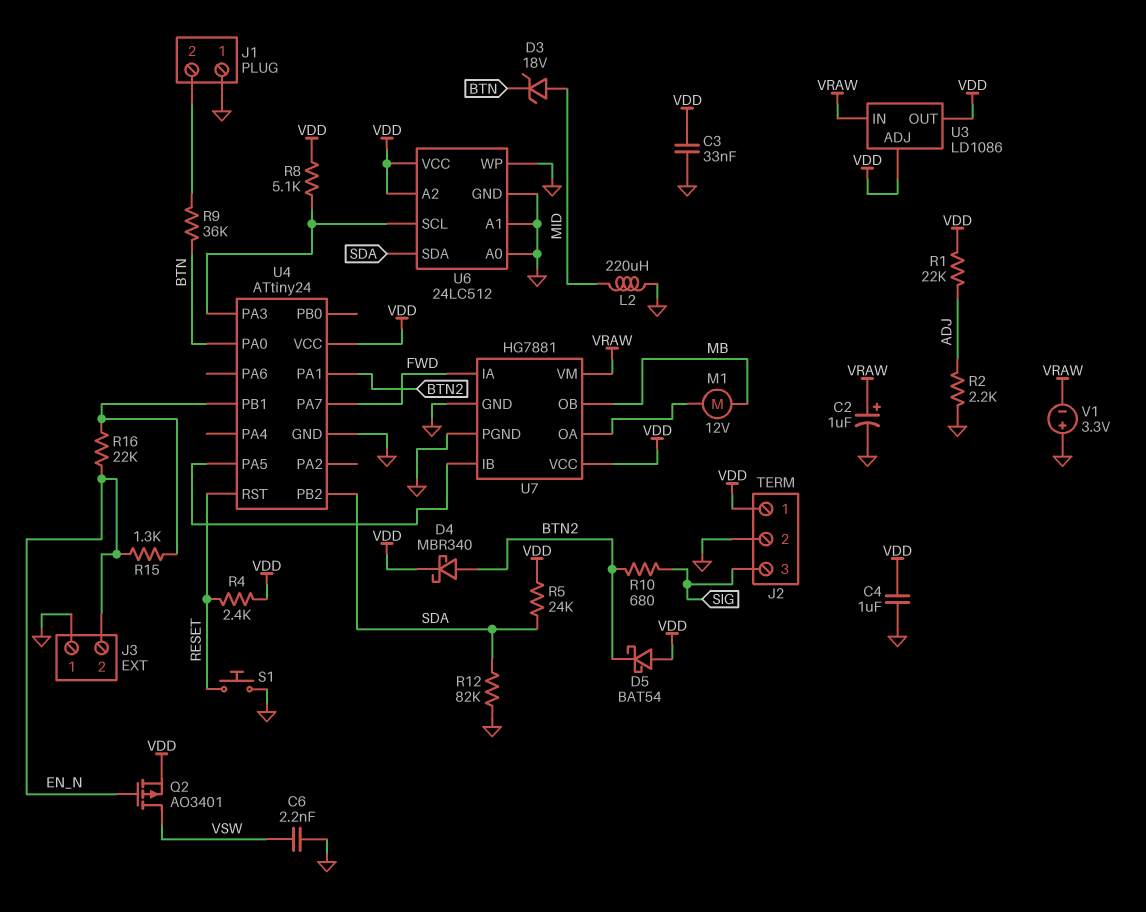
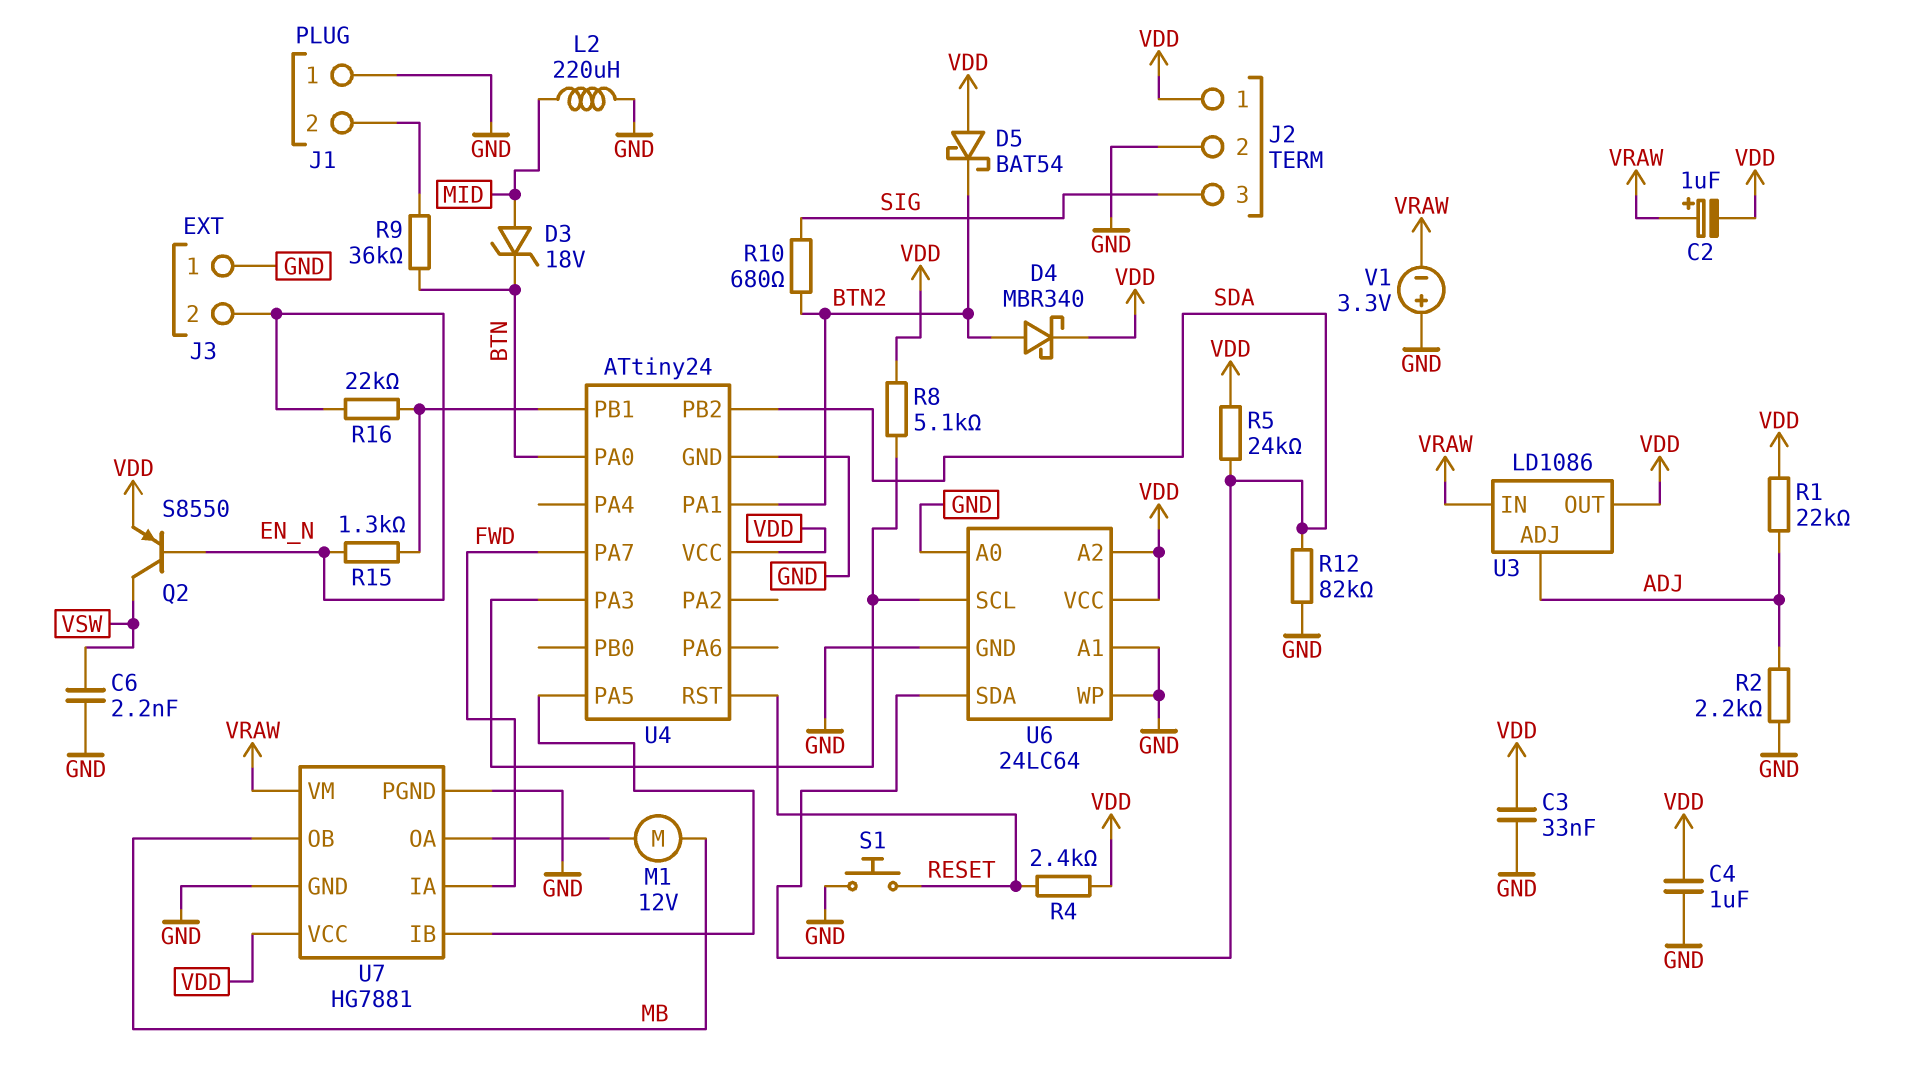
C2: 1uF (plus VRAW, minus GND) -> 1uF (plus VRAW, minus VDD)
Q2: PMOS AO3401 (G EN_N, D VSW, S VDD) -> PNP S8550 (B EN_N, C VSW, E VDD)
U3 pin ADJ: VDD -> ADJ
U6: 24LC512 -> 24LC64

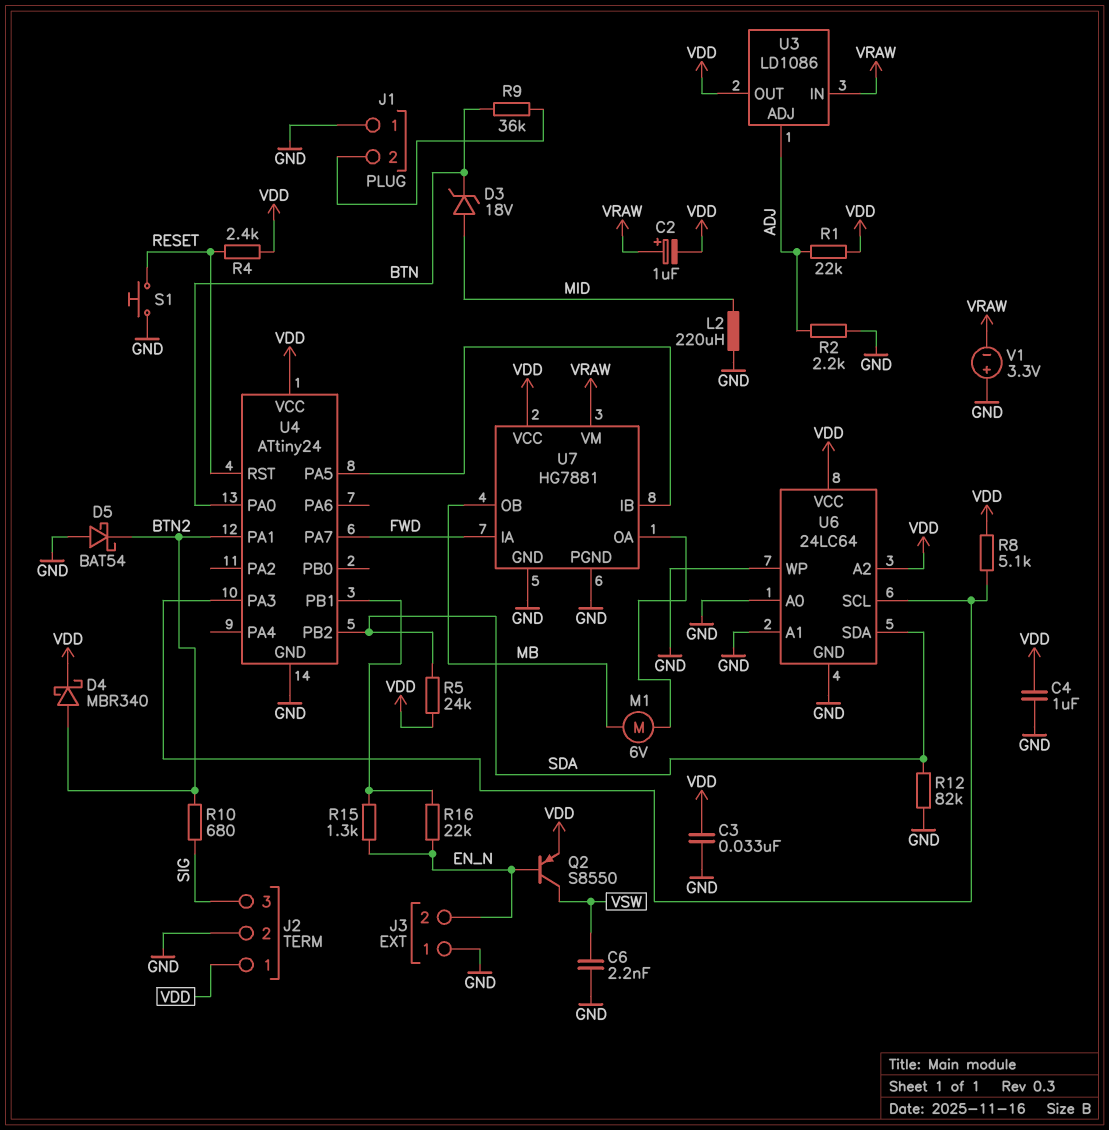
D5: schottky BAT54 (A VDD, K BTN2) -> schottky BAT54 (A GND, K BTN2)
M1: motor 12V (MB, U7/OA) -> motor 6V (MB, U7/OA)

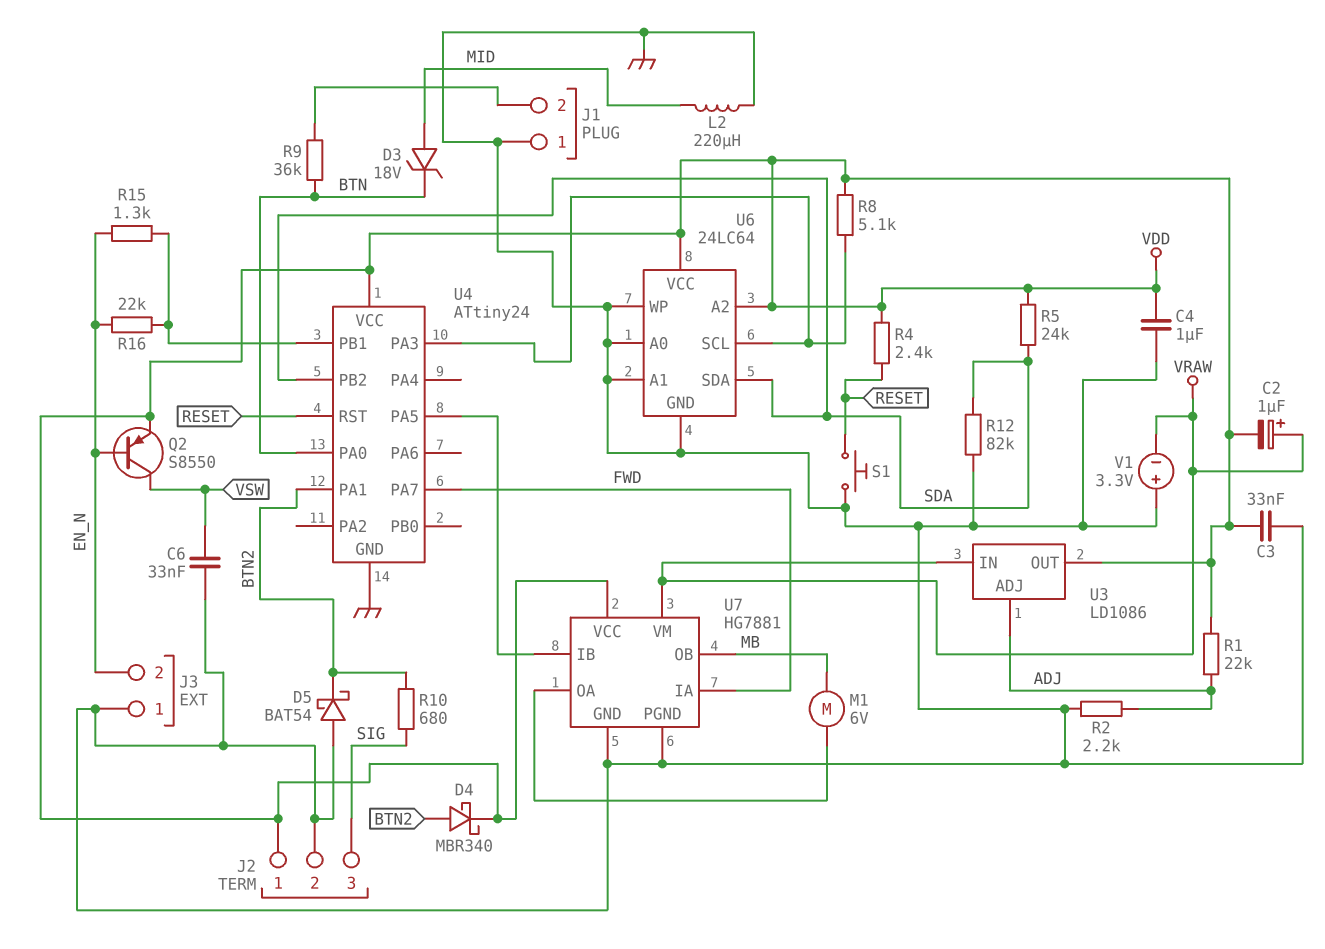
C6: 2.2nF (GND, VSW) -> 33nF (GND, VSW)

